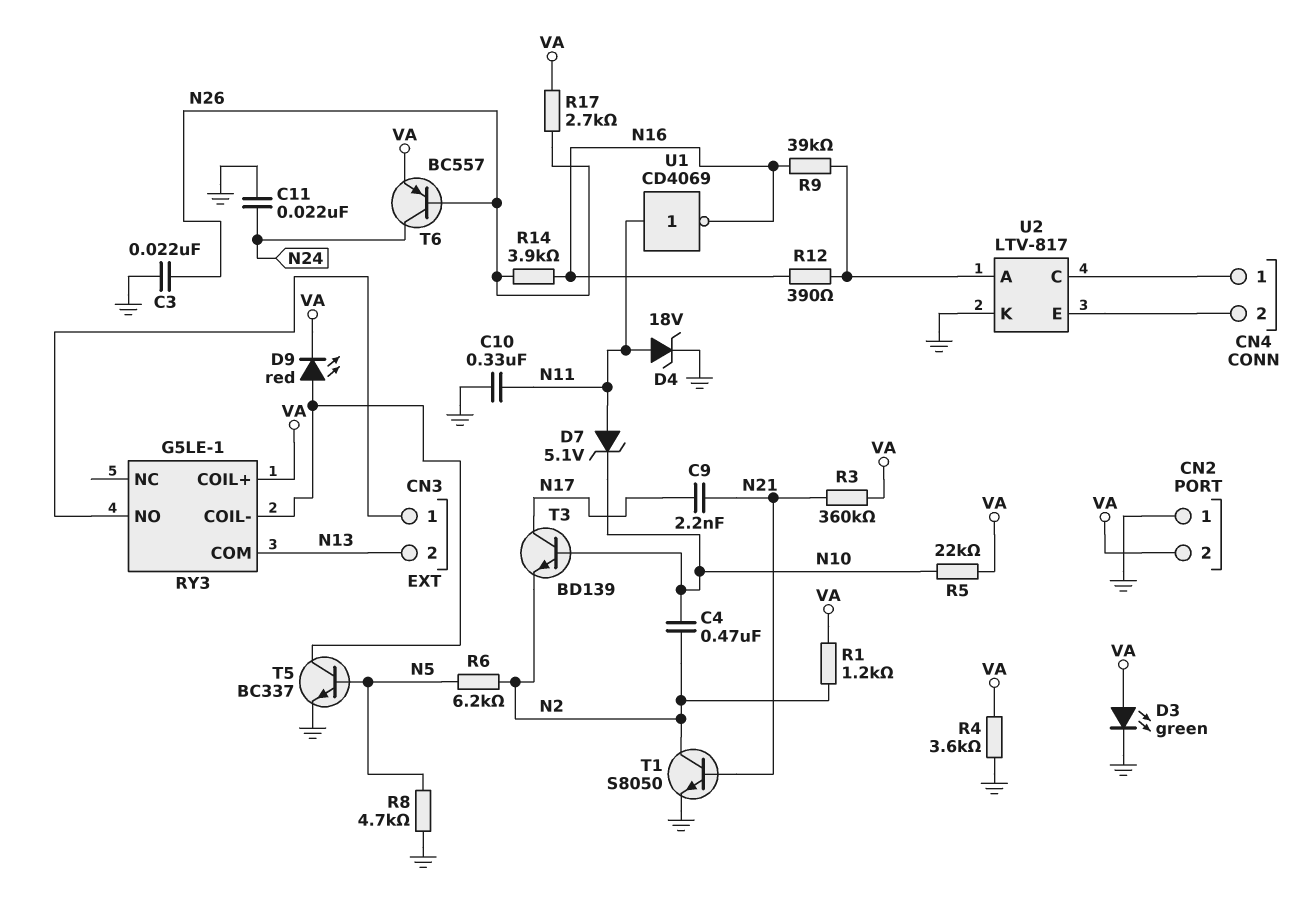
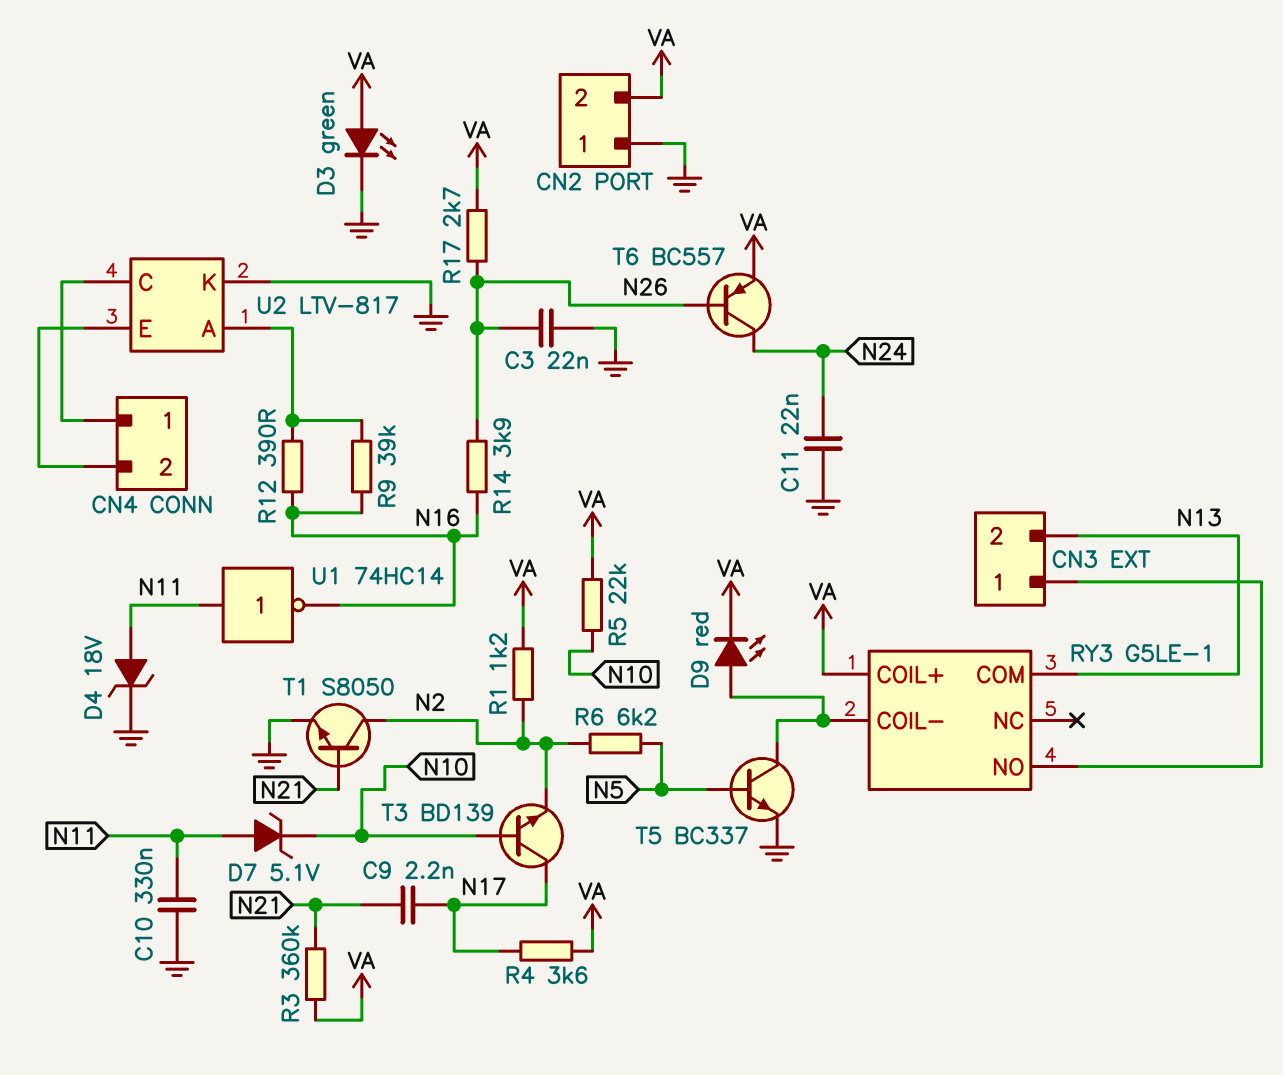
C4: 470nF (N2, N10) -> none
R4: 3.6k (GND, VA) -> 3.6k (N17, VA)
R8: 4.7k (GND, N5) -> none
U1: NOT CD4069 (in N11, out N16) -> NOT 74HC14 (in N11, out N16)

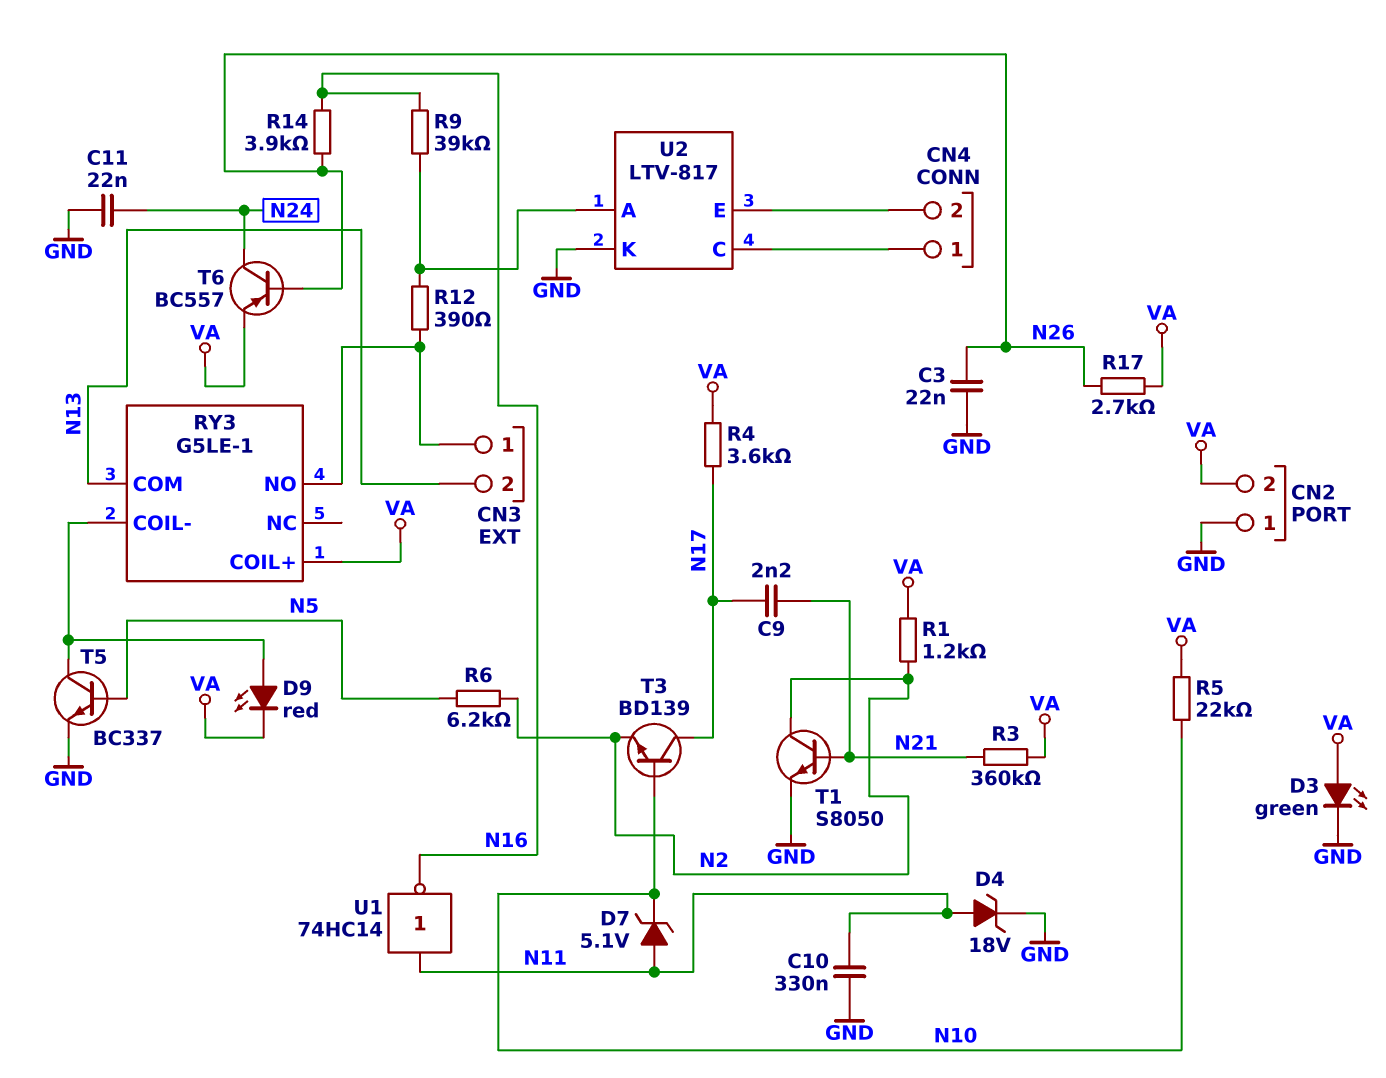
R12: 390 (N16, U2/A) -> 390 (CN3/1, U2/A)

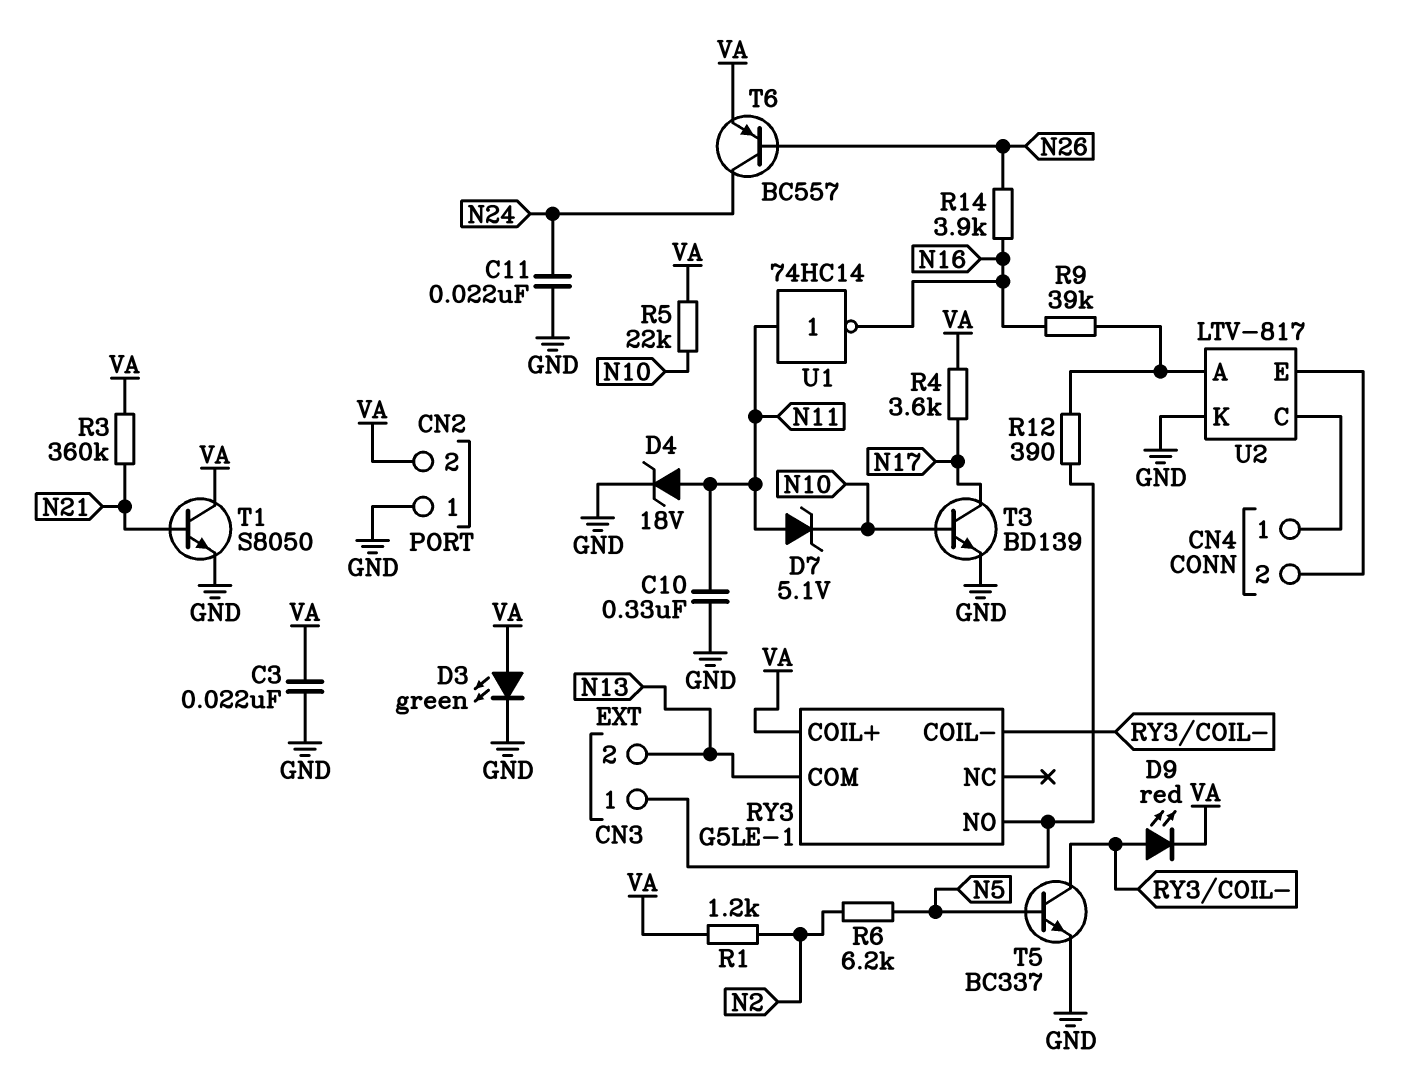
C3: 22nF (GND, N26) -> 22nF (GND, VA)
C9: 2.2nF (N17, N21) -> none
R17: 2.7k (N26, VA) -> none
T1: NPN S8050 (B N21, C N2, E GND) -> NPN S8050 (B N21, C VA, E GND)
T3: NPN BD139 (B N10, C N17, E N2) -> NPN BD139 (B N10, C N17, E GND)

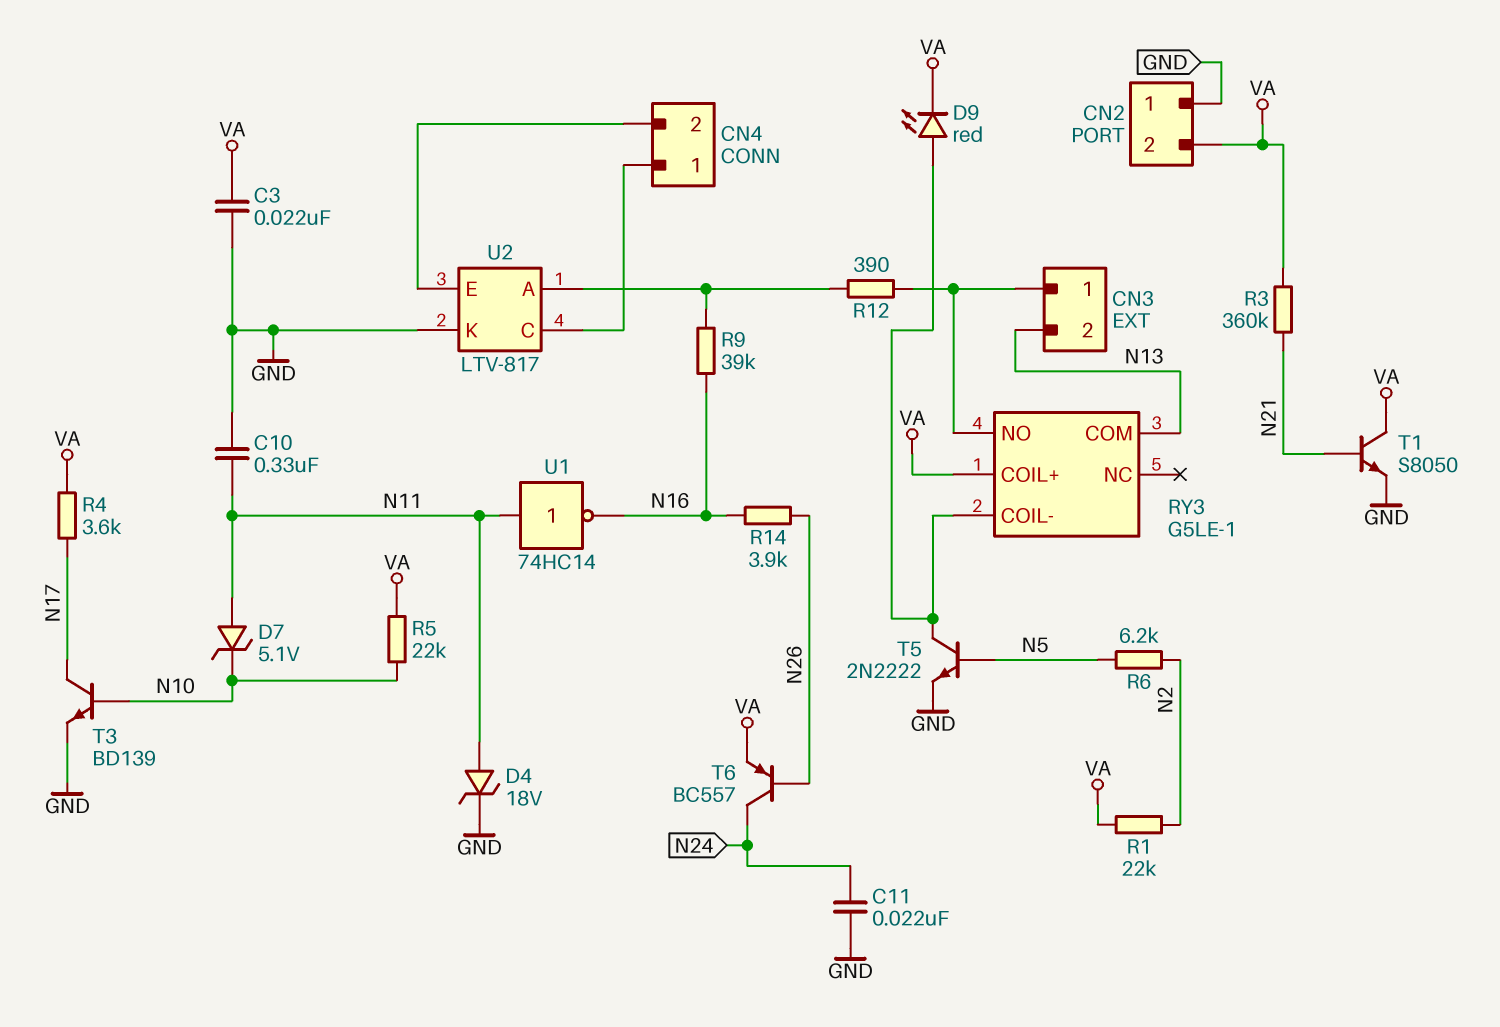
D3: LED green (A VA, K GND) -> none
R1: 1.2k (N2, VA) -> 22k (N2, VA)
T5: NPN BC337 (B N5, C RY3/COIL-, E GND) -> NPN 2N2222 (B N5, C RY3/COIL-, E GND)

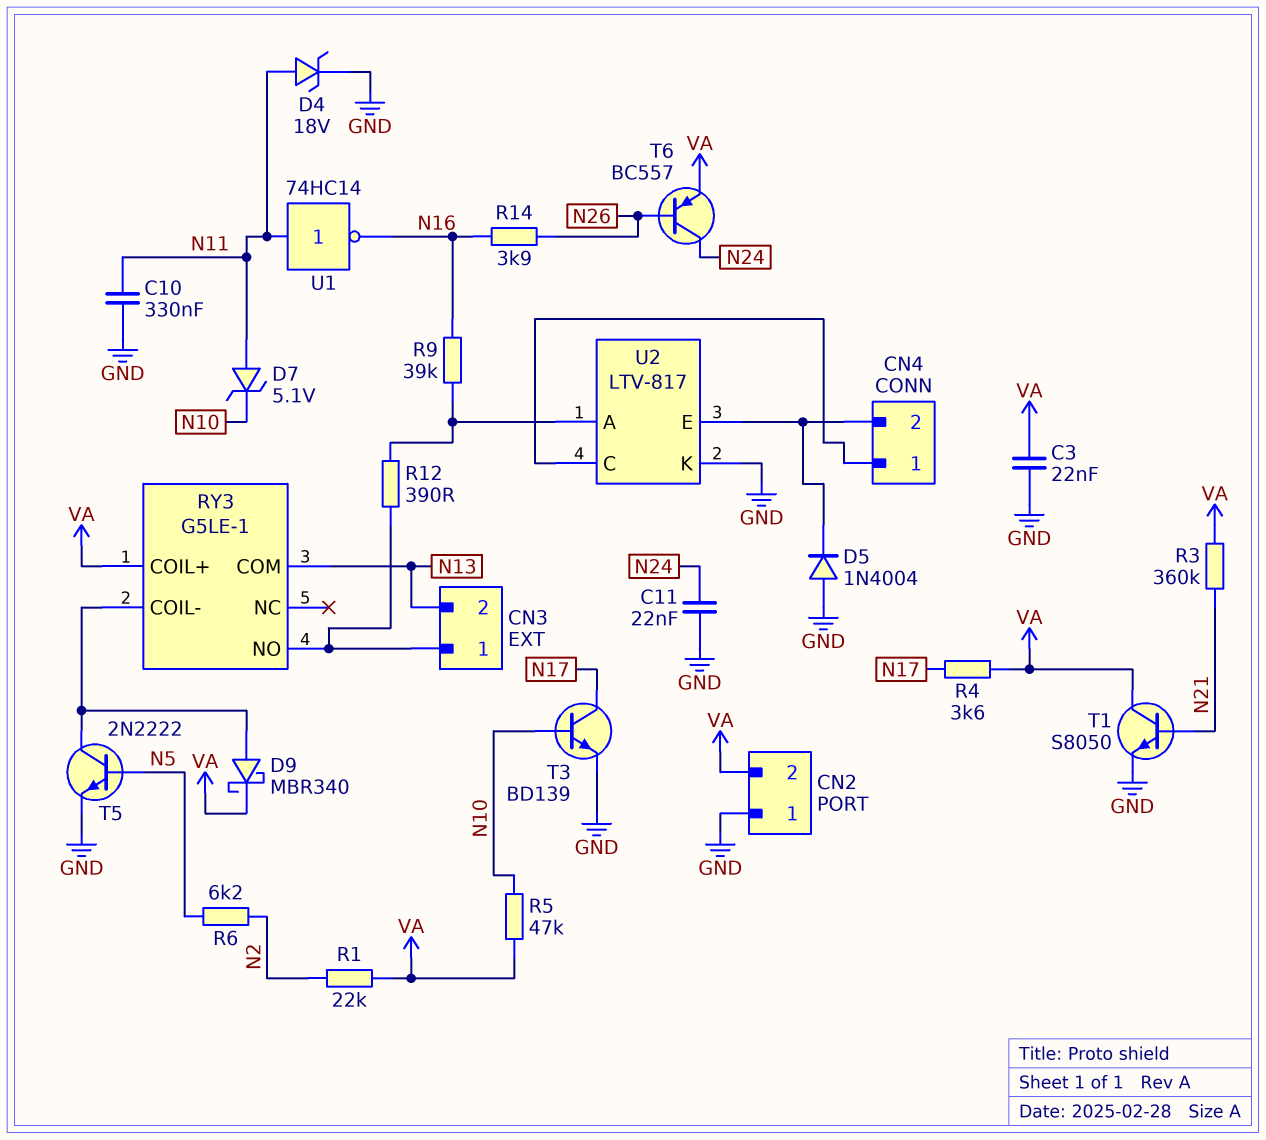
D5: none -> diode 1N4004 (A GND, K CN4/2)
D9: LED red (A RY3/COIL-, K VA) -> schottky MBR340 (A RY3/COIL-, K VA)
R5: 22k (N10, VA) -> 47k (N10, VA)

